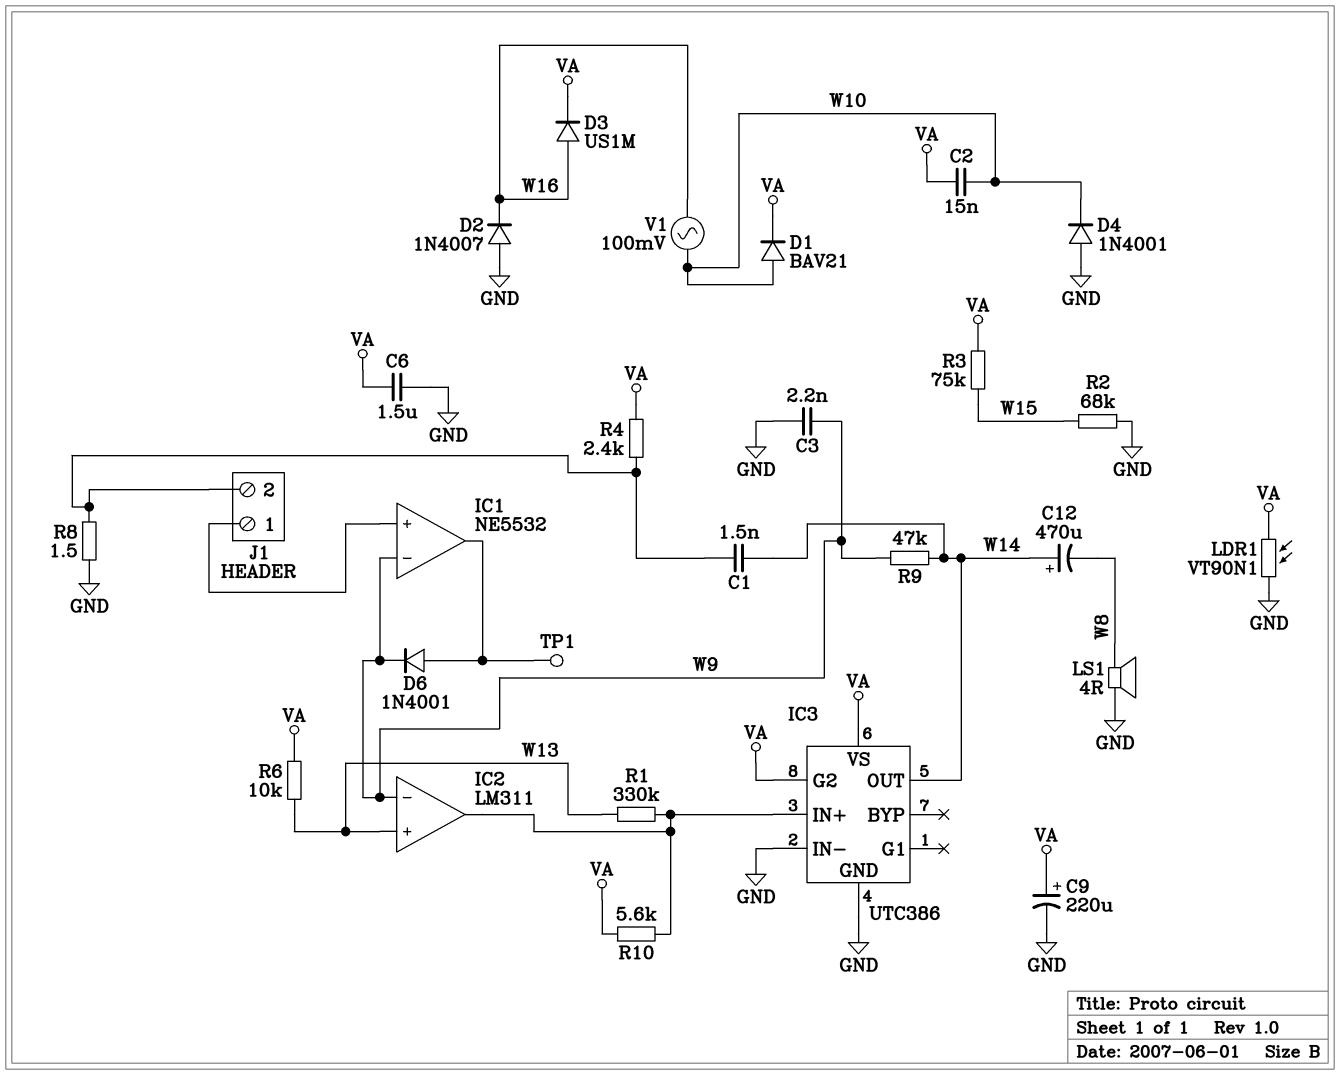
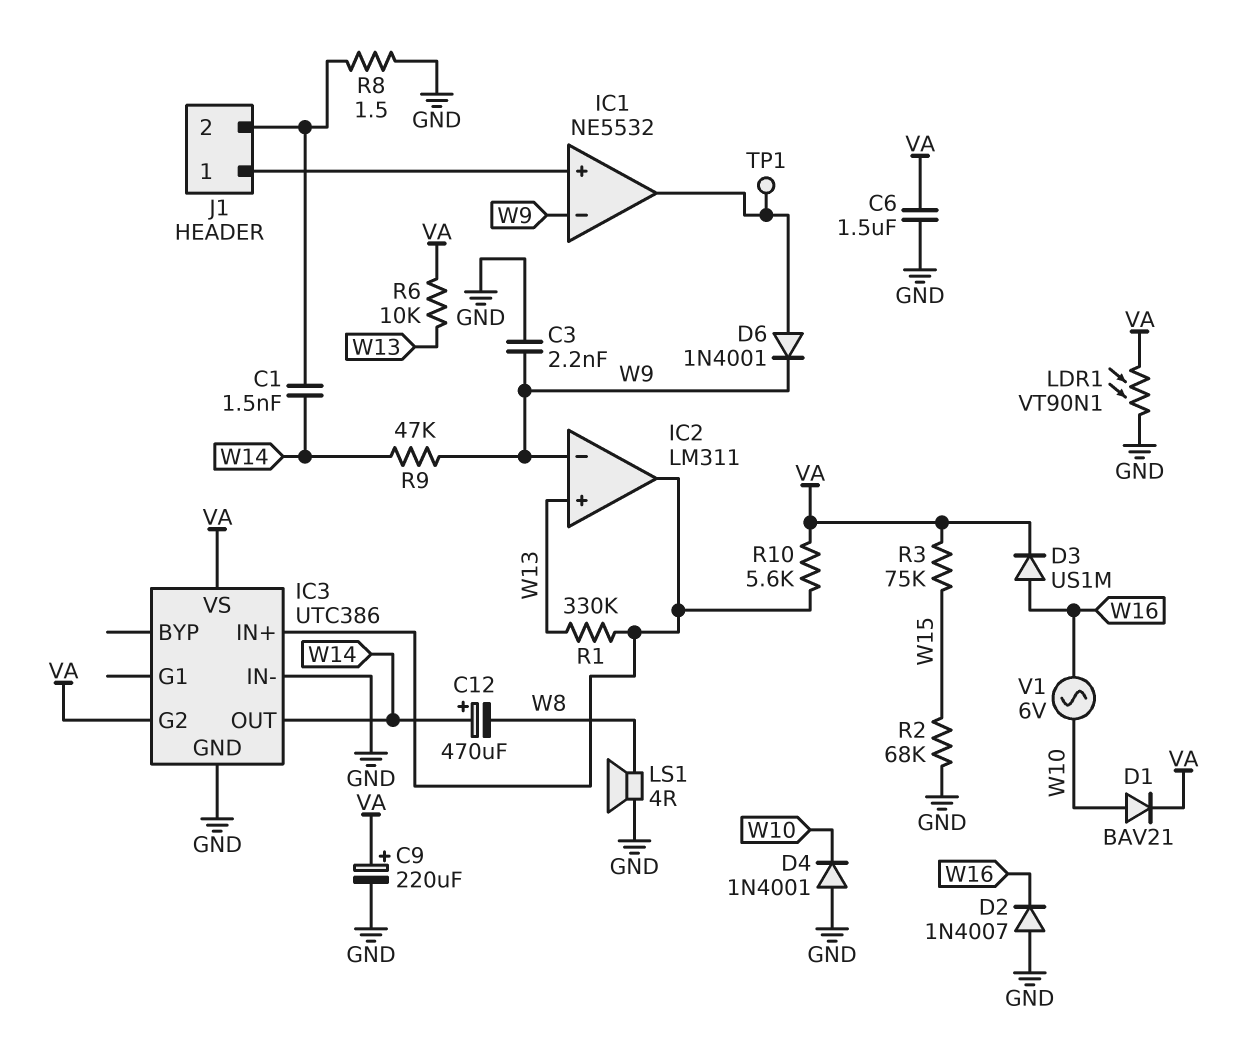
C2: 15nF (VA, W10) -> none
R4: 2.4k (J1/2, VA) -> none
V1: AC 100mV (W10, W16) -> AC 6V (W10, W16)

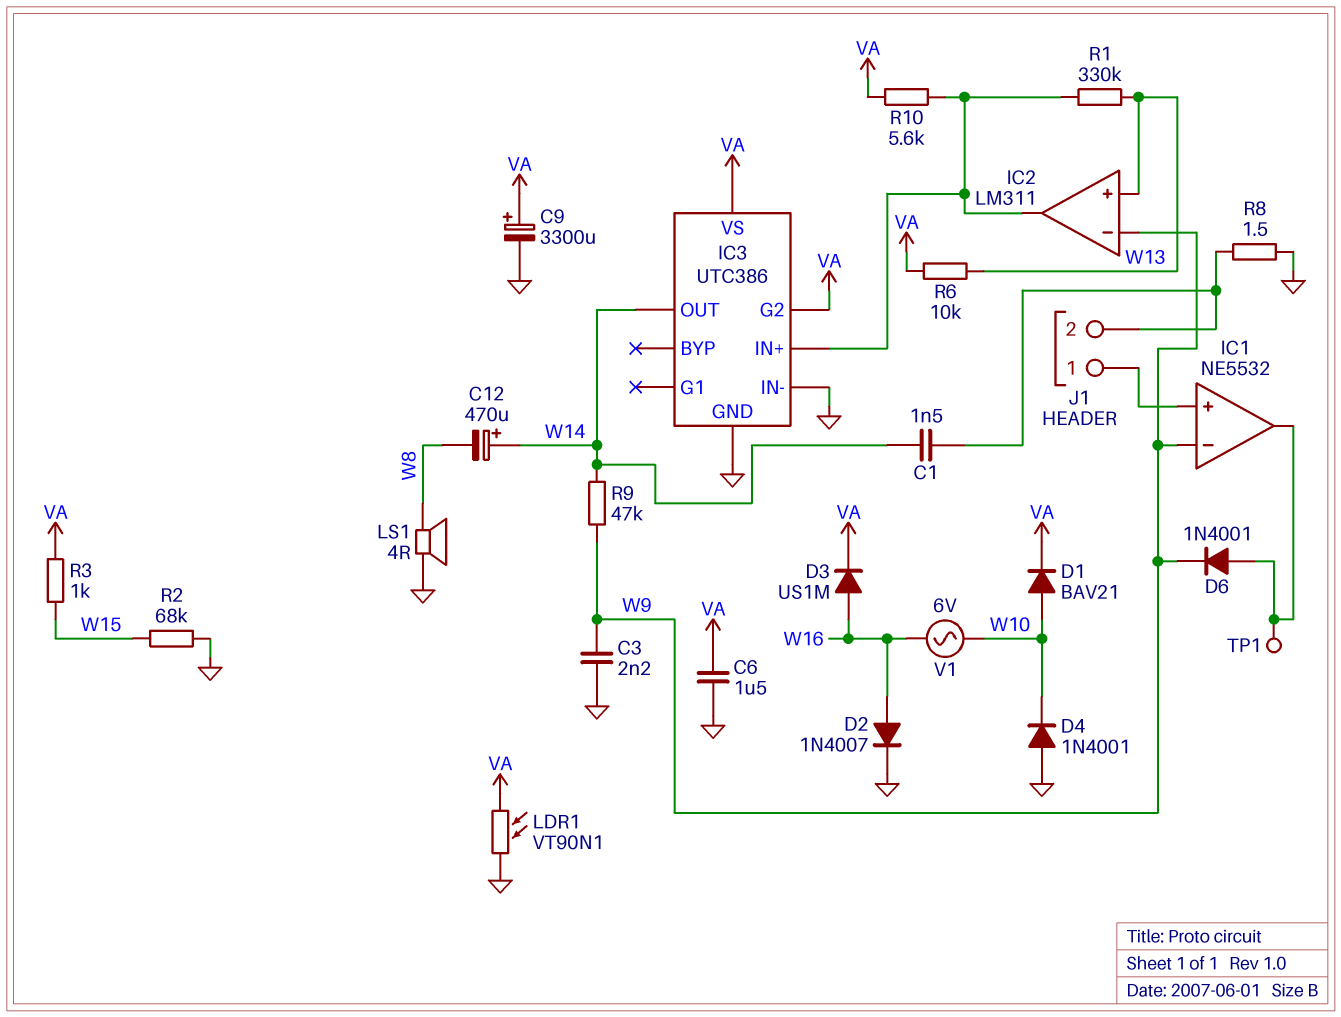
C9: 220uF (plus VA, minus GND) -> 3300uF (plus VA, minus GND)
D2: diode 1N4007 (A GND, K W16) -> diode 1N4007 (A W16, K GND)
R3: 75k (VA, W15) -> 1k (VA, W15)

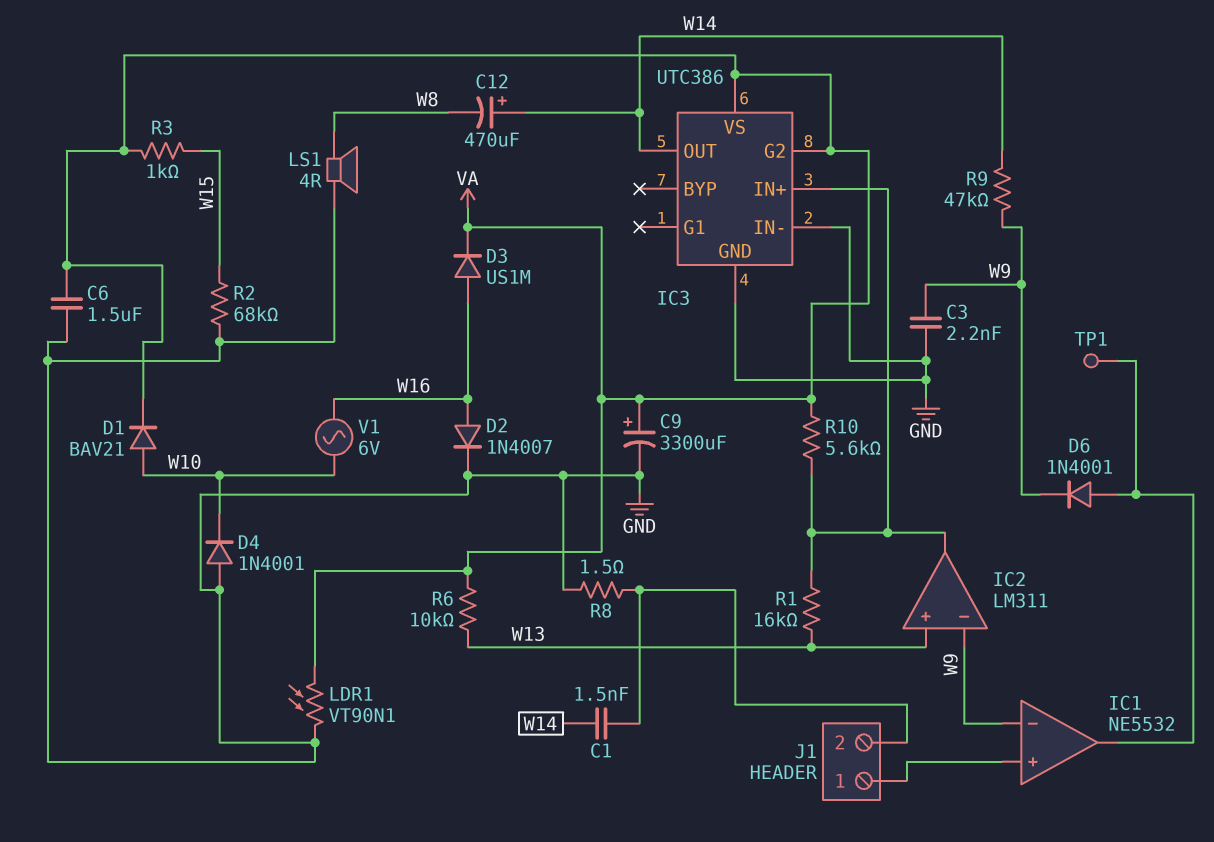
R1: 330k (IC2/out, W13) -> 16k (IC2/out, W13)

